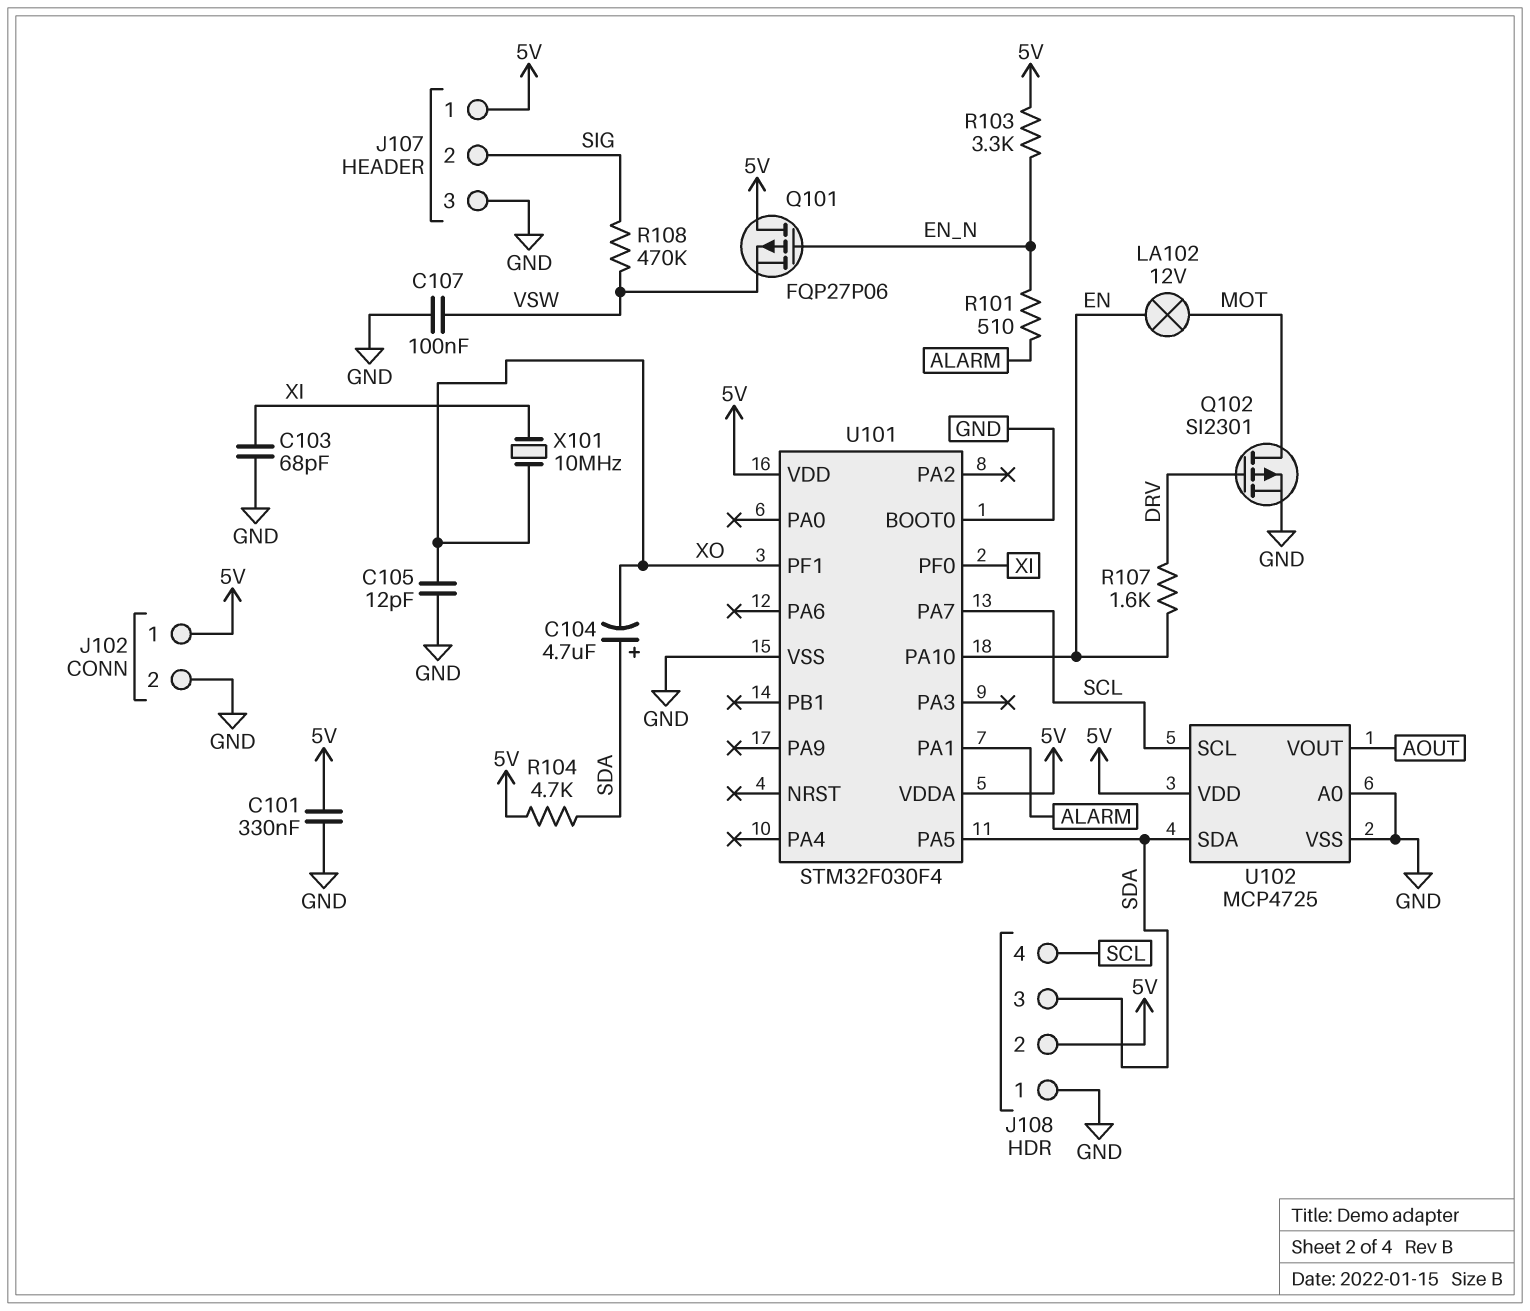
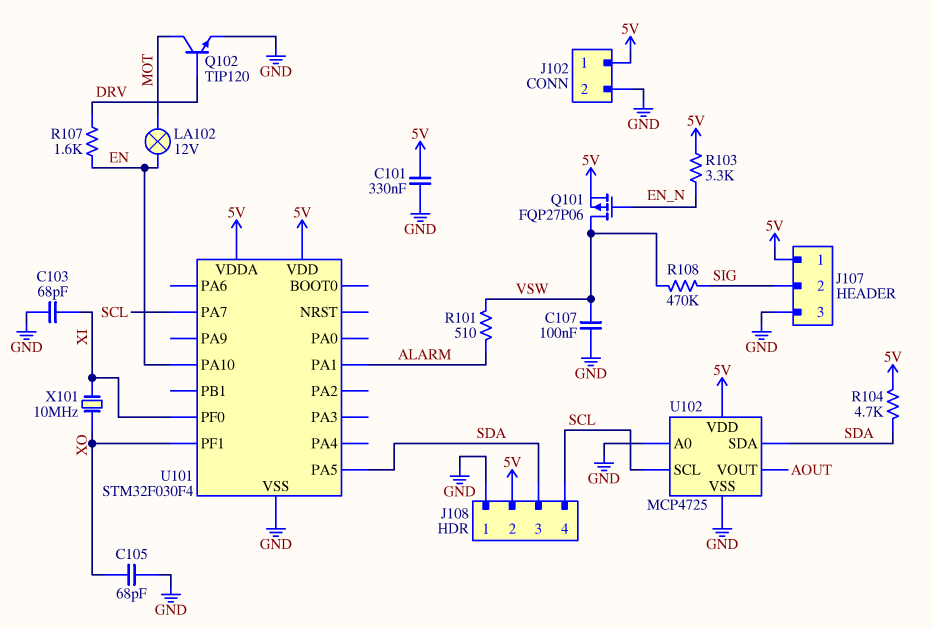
C104: 4.7uF (plus SDA, minus XO) -> none
C105: 12pF (GND, XO) -> 68pF (GND, XO)
Q101: PMOS FQP27P06 (G EN_N, D 5V, S VSW) -> PMOS FQP27P06 (G EN_N, D VSW, S 5V)
Q102: PMOS SI2301 (G DRV, D MOT, S GND) -> NPN TIP120 (B DRV, C MOT, E GND)
R101: 510 (ALARM, EN_N) -> 510 (ALARM, VSW)
U101 pin BOOT0: GND -> none

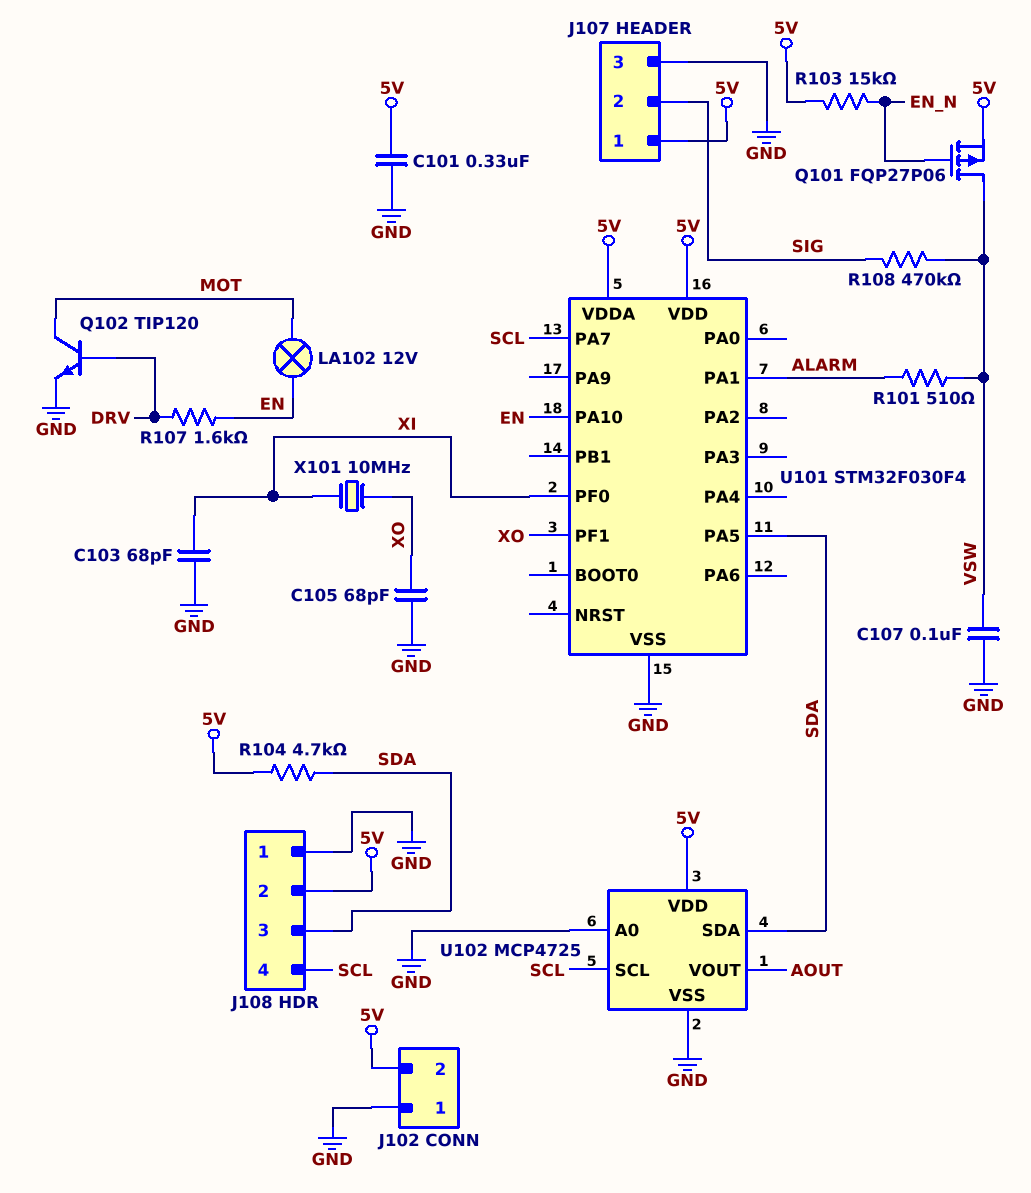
J102 pin 1: 5V -> GND
J102 pin 2: GND -> 5V
R103: 3.3k (5V, EN_N) -> 15k (5V, EN_N)

